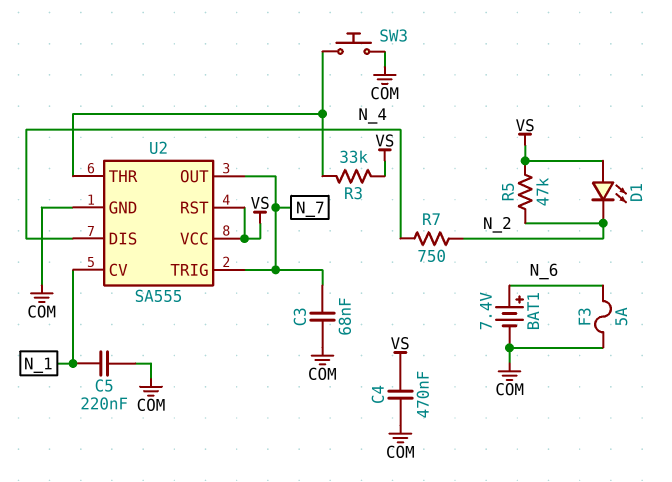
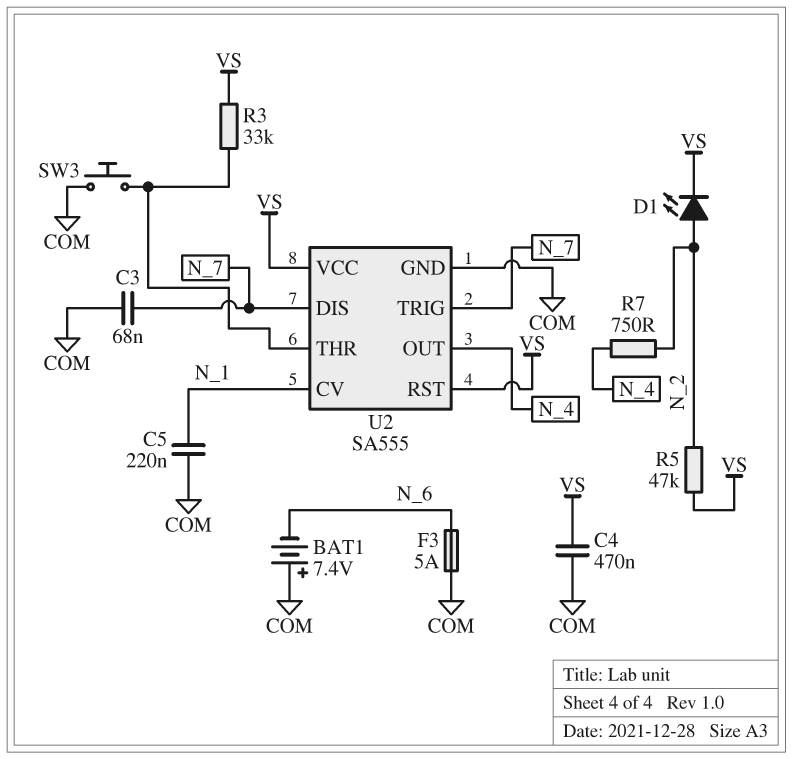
BAT1: 7.4V (plus N_6, minus COM) -> 7.4V (plus COM, minus N_6)
D1: LED (A VS, K N_2) -> LED (A N_2, K VS)
U2 pin DIS: N_4 -> N_7
U2 pin OUT: N_7 -> N_4

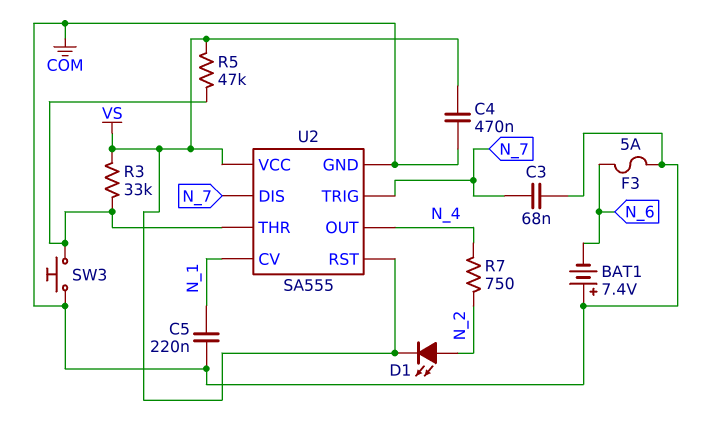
R5: 47k (N_2, VS) -> 47k (U2/THR, VS)

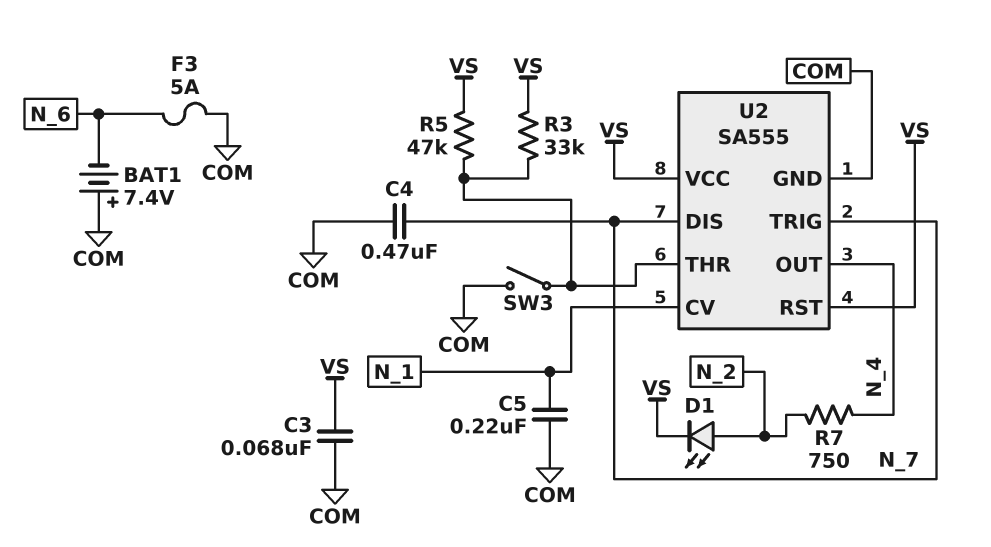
C3: 68nF (COM, N_7) -> 68nF (COM, VS)
C4: 470nF (COM, VS) -> 470nF (COM, N_7)
SW3: button (COM, U2/THR) -> switch (COM, U2/THR)

